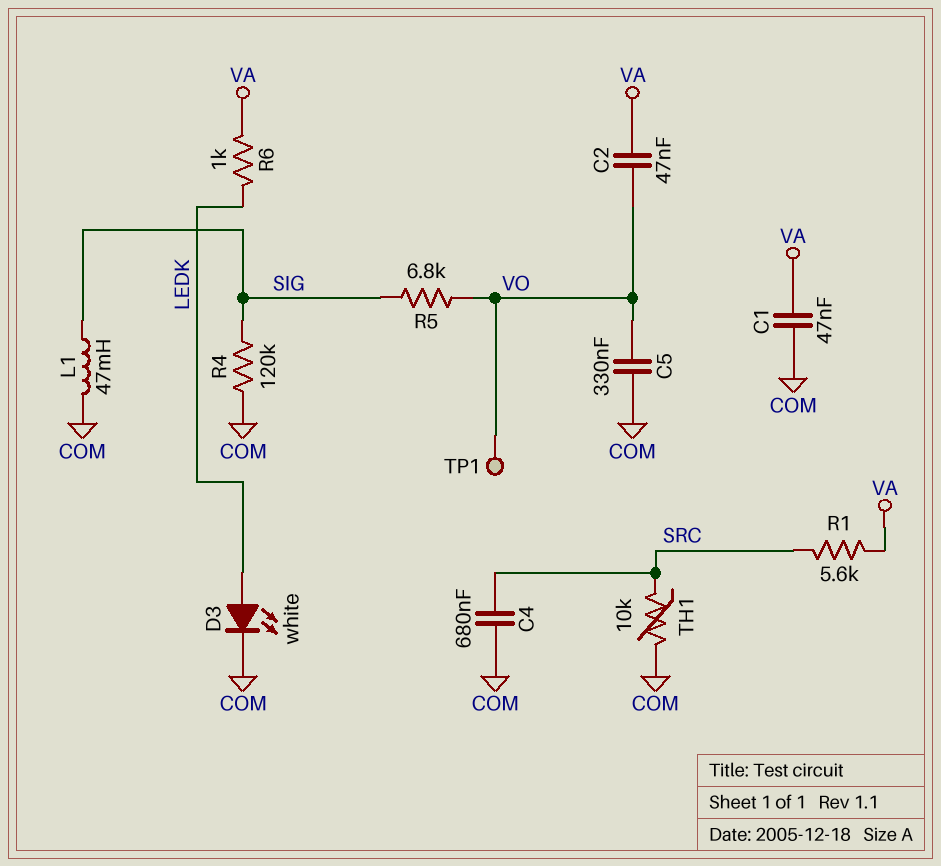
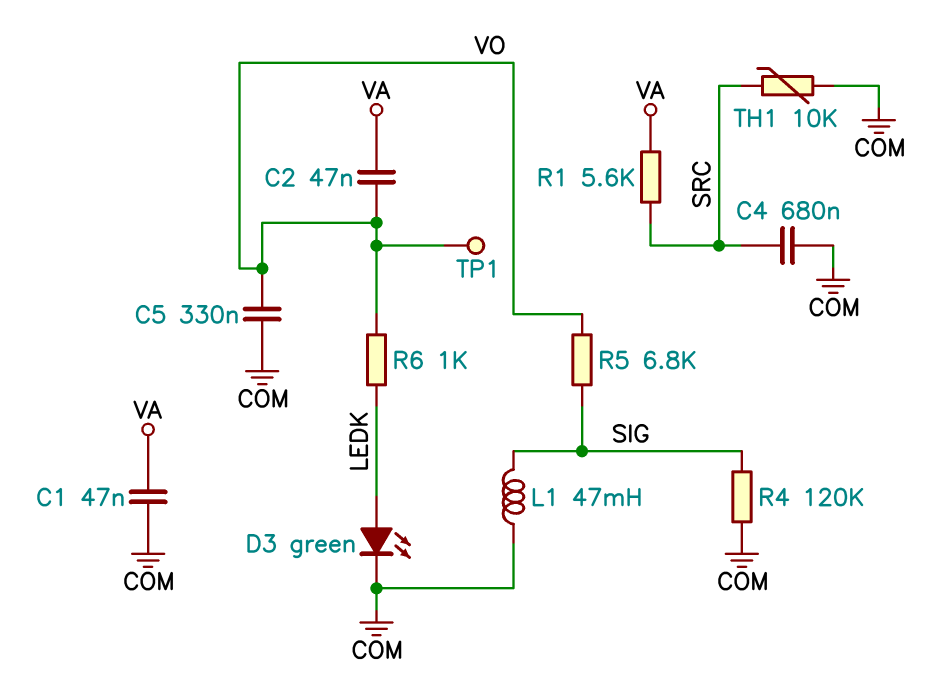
D3: LED white (A LEDK, K COM) -> LED green (A LEDK, K COM)
R6: 1k (LEDK, VA) -> 1k (LEDK, VO)

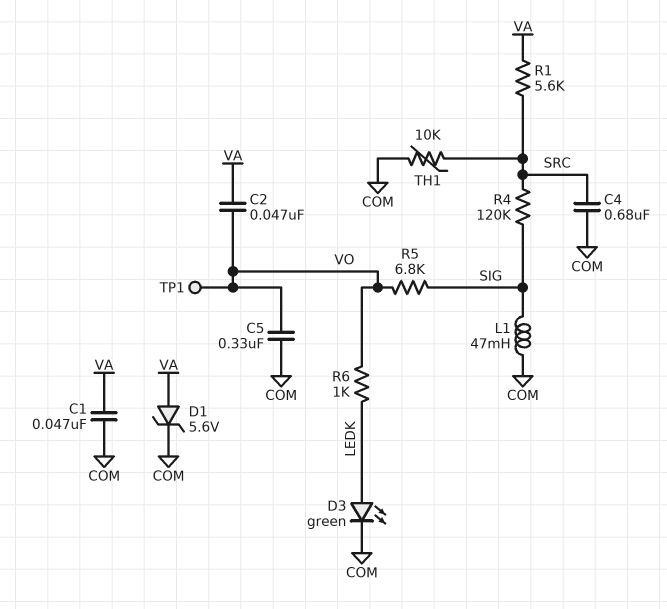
D1: none -> zener 5.6V (A VA, K COM)
R4: 120k (COM, SIG) -> 120k (SIG, SRC)

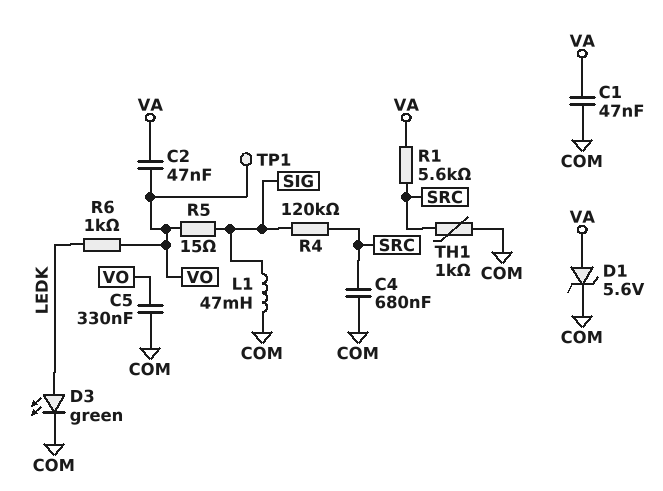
R5: 6.8k (SIG, VO) -> 15 (SIG, VO)
TH1: 10k (COM, SRC) -> 1k (COM, SRC)

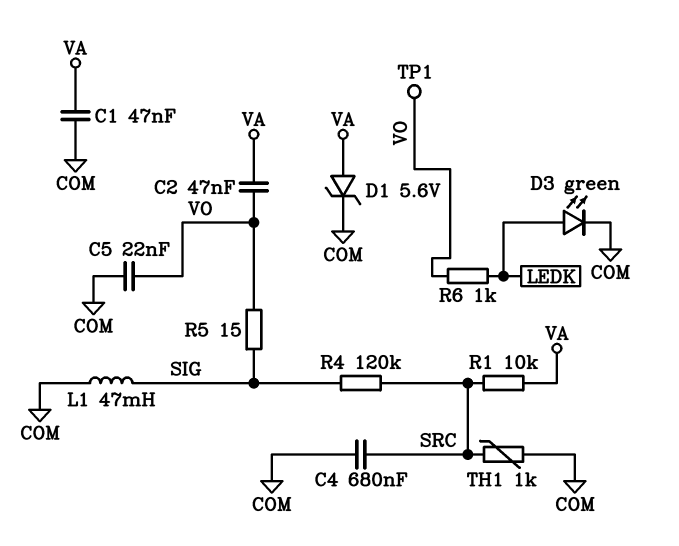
C5: 330nF (COM, VO) -> 22nF (COM, VO)
R1: 5.6k (SRC, VA) -> 10k (SRC, VA)

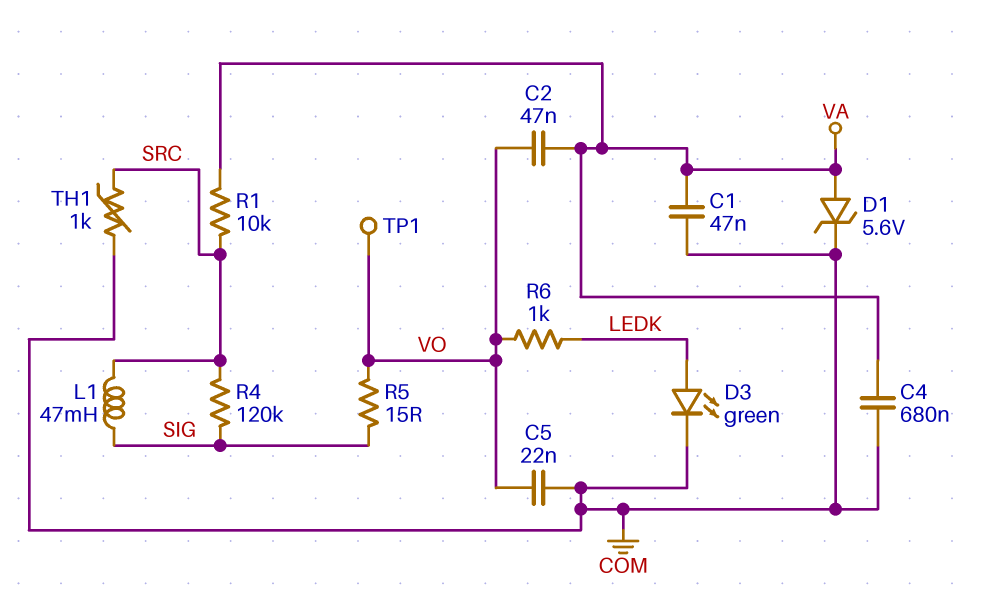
C4: 680nF (COM, SRC) -> 680nF (COM, VA)
L1: 47mH (COM, SIG) -> 47mH (SIG, SRC)

